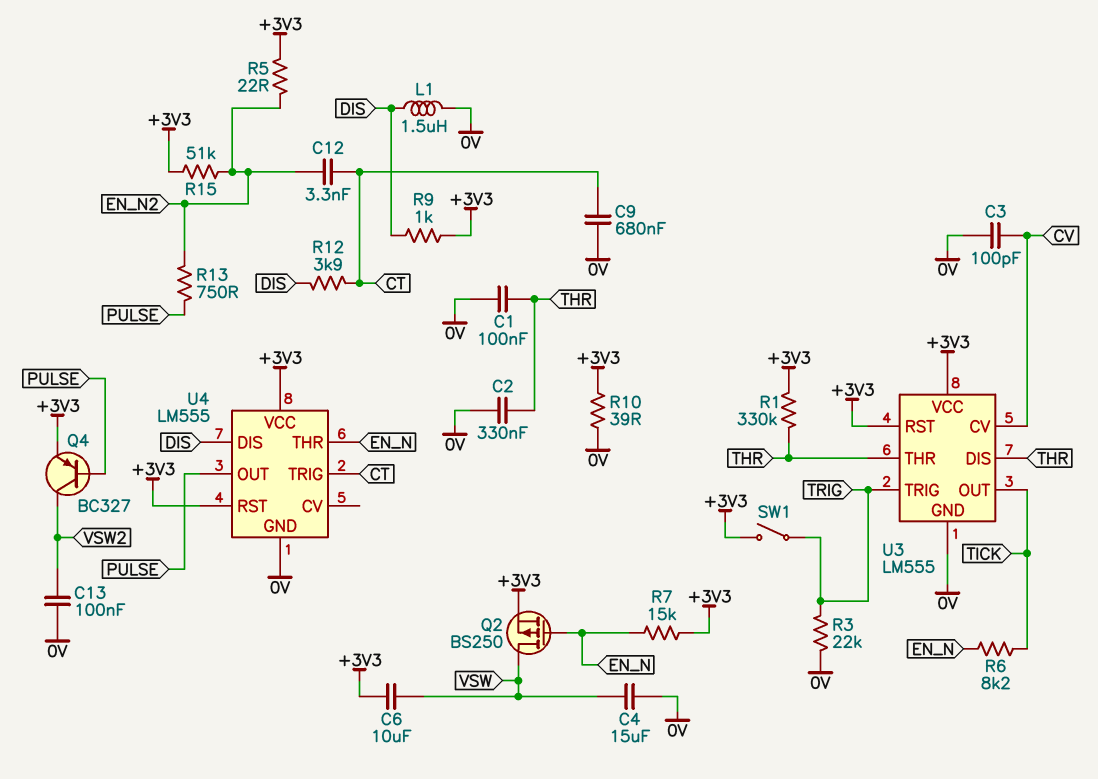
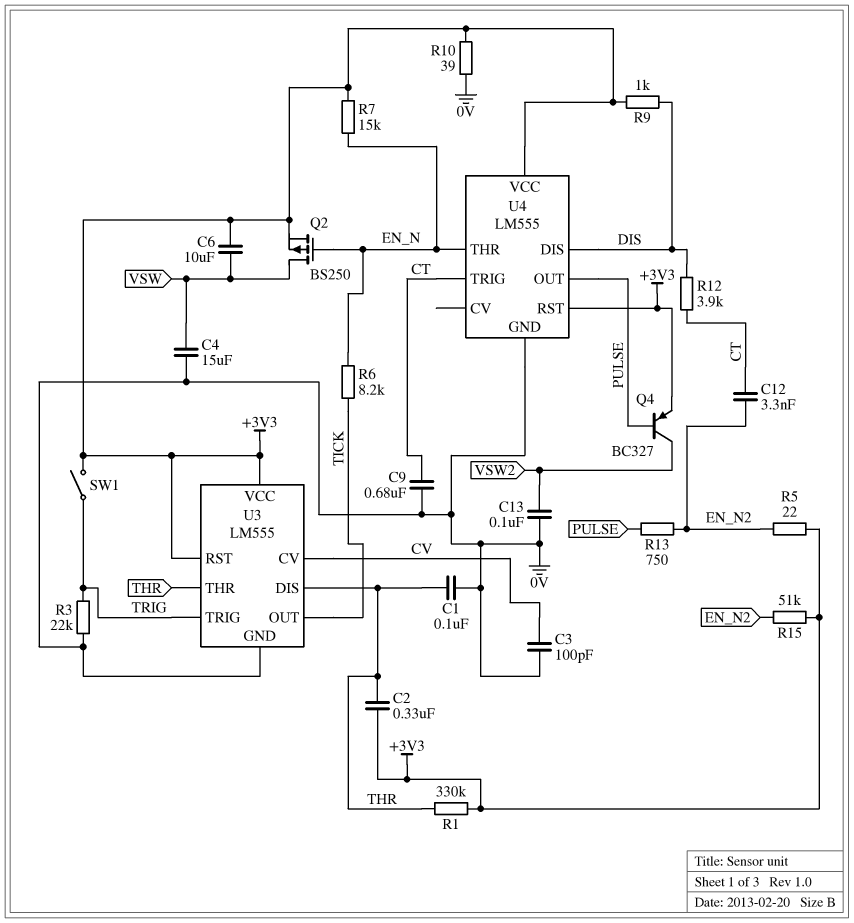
C2: 330nF (0V, THR) -> 330nF (+3V3, THR)
L1: 1.5uH (0V, DIS) -> none

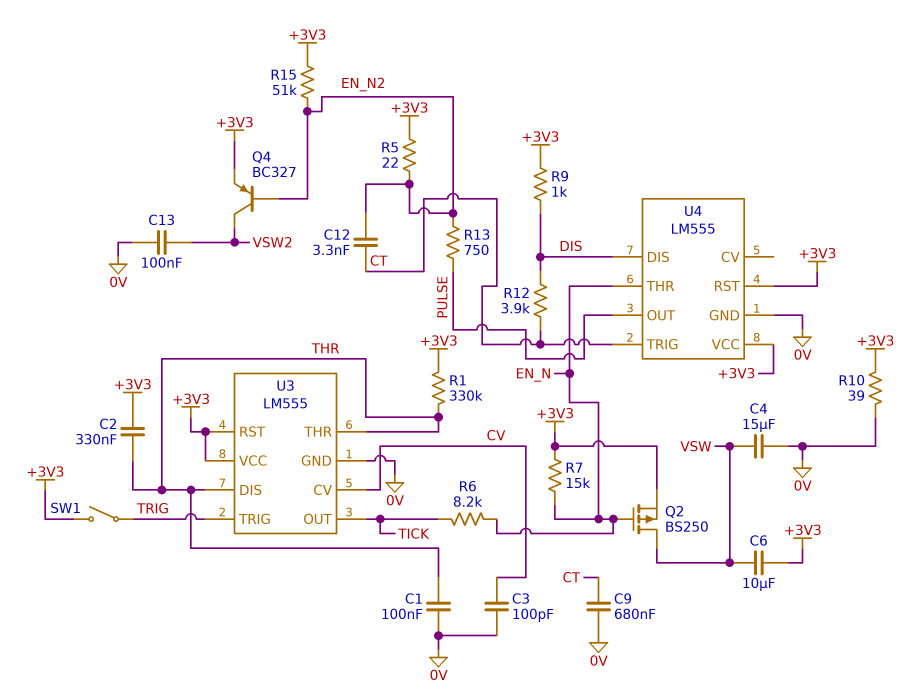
Q4: PNP BC327 (B PULSE, C VSW2, E +3V3) -> PNP BC327 (B EN_N2, C VSW2, E +3V3)
R3: 22k (0V, TRIG) -> none

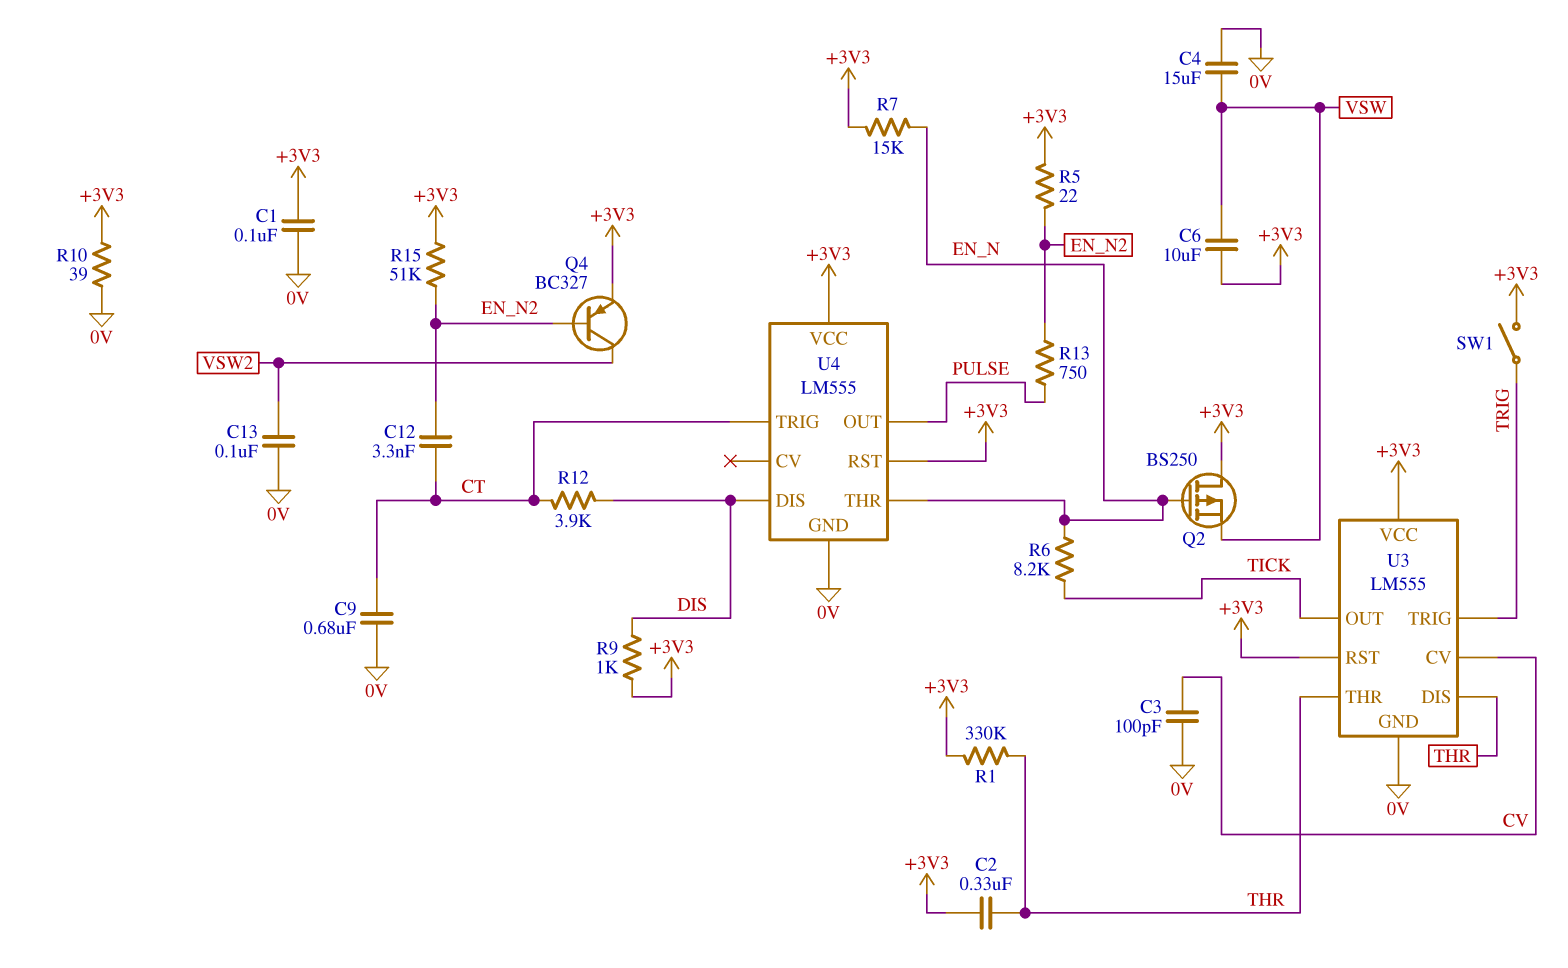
C1: 100nF (0V, THR) -> 100nF (+3V3, 0V)
Q2: PMOS BS250 (G EN_N, D VSW, S +3V3) -> PMOS BS250 (G EN_N, D +3V3, S VSW)

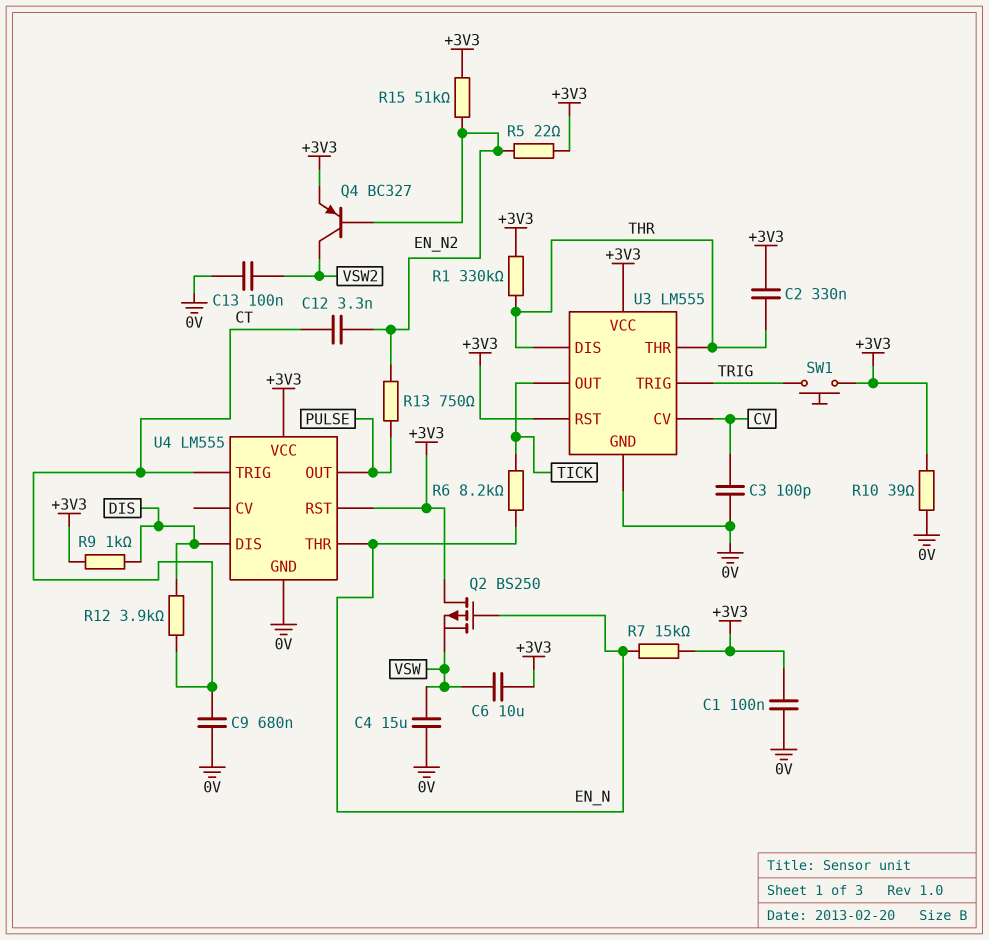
SW1: switch (+3V3, TRIG) -> button (+3V3, TRIG)

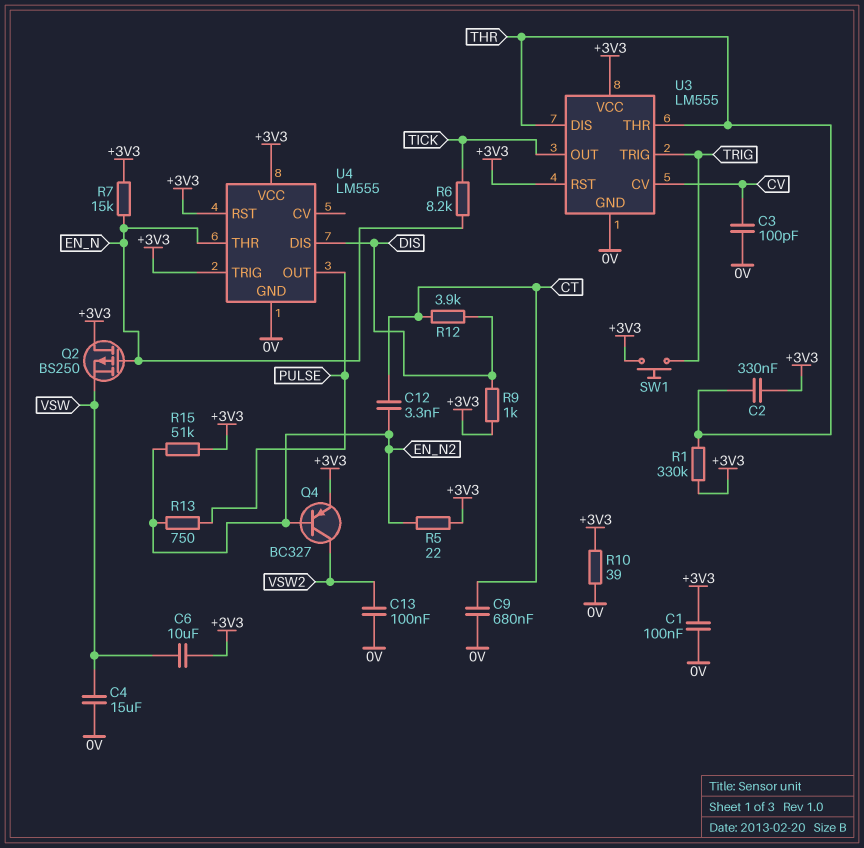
U4 pin TRIG: CT -> +3V3

